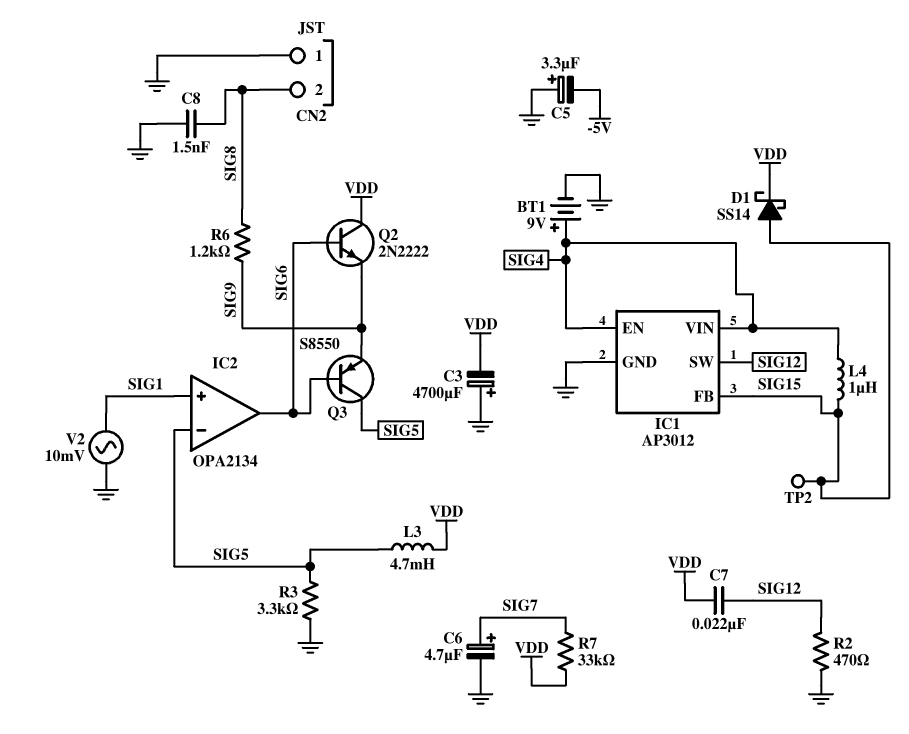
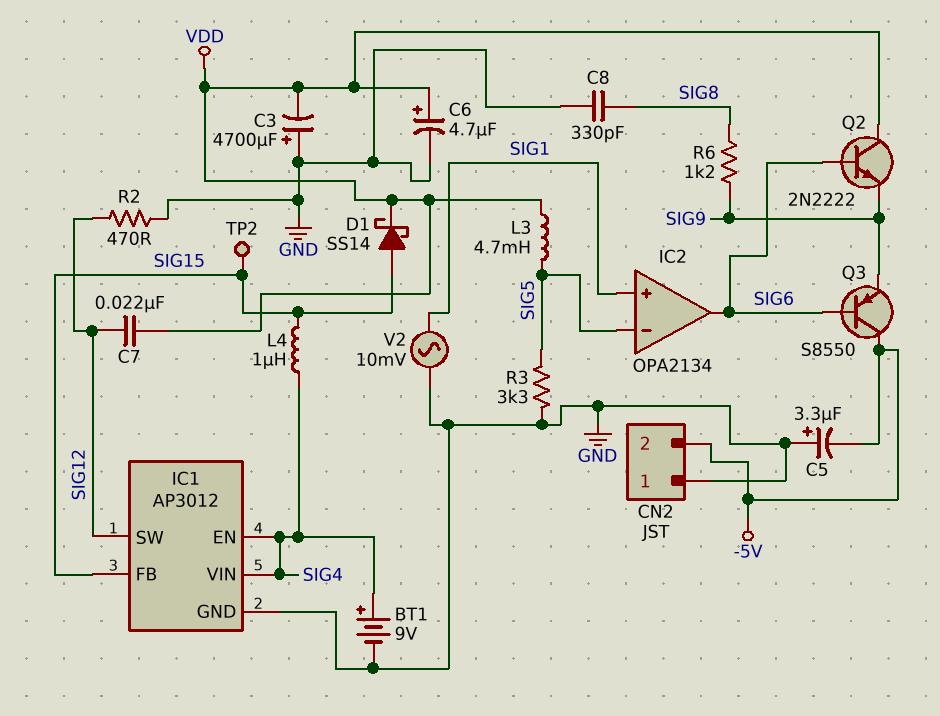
C6: 4.7uF (plus SIG7, minus GND) -> 4.7uF (plus VDD, minus GND)
C8: 1.5nF (GND, SIG8) -> 330pF (GND, SIG8)
CN2 pin 2: SIG8 -> -5V
Q3: PNP S8550 (B SIG6, C SIG5, E SIG9) -> PNP S8550 (B SIG6, C -5V, E SIG9)
R7: 33k (SIG7, VDD) -> none

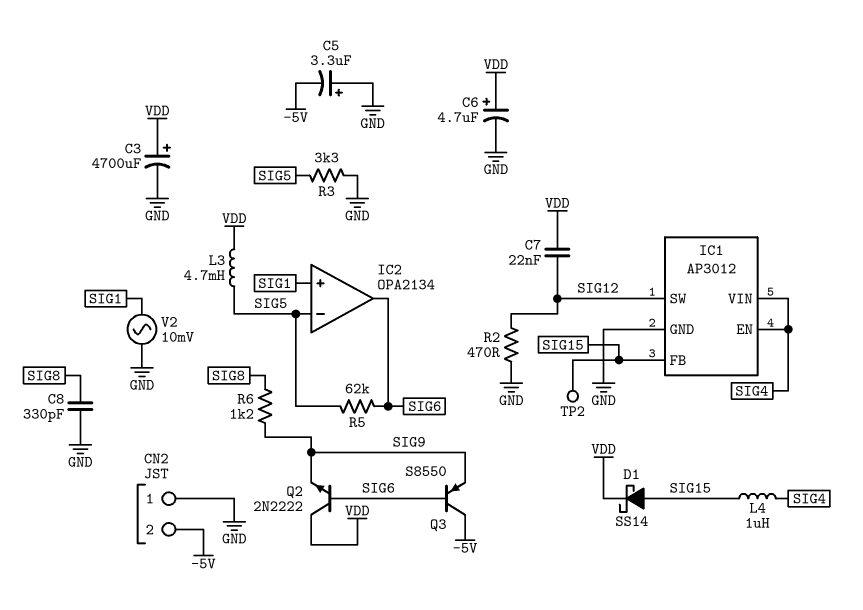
BT1: 9V (plus SIG4, minus GND) -> none
C3: 4700uF (plus GND, minus VDD) -> 4700uF (plus VDD, minus GND)
R5: none -> 62k (SIG5, SIG6)

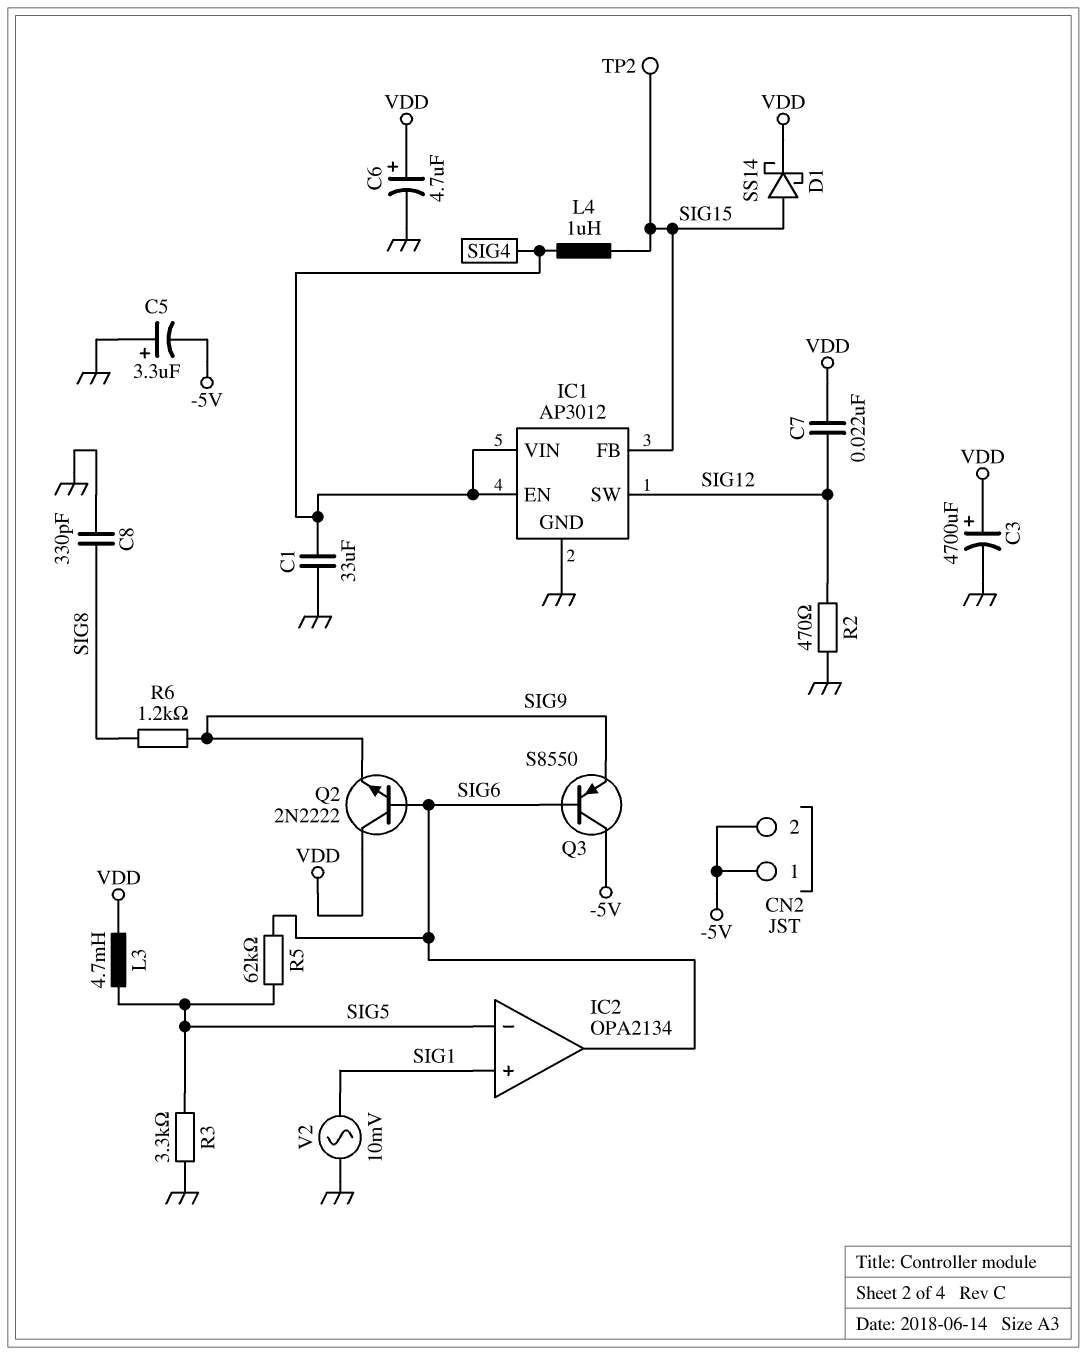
C1: none -> 33uF (GND, SIG4)
CN2 pin 1: GND -> -5V

